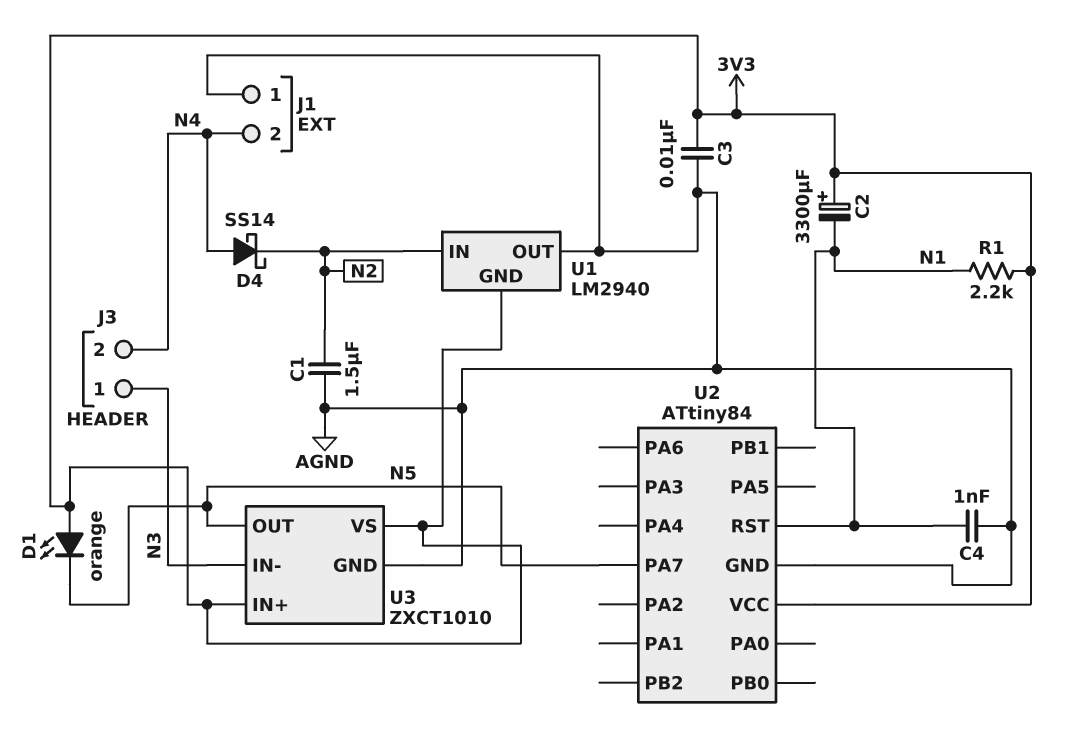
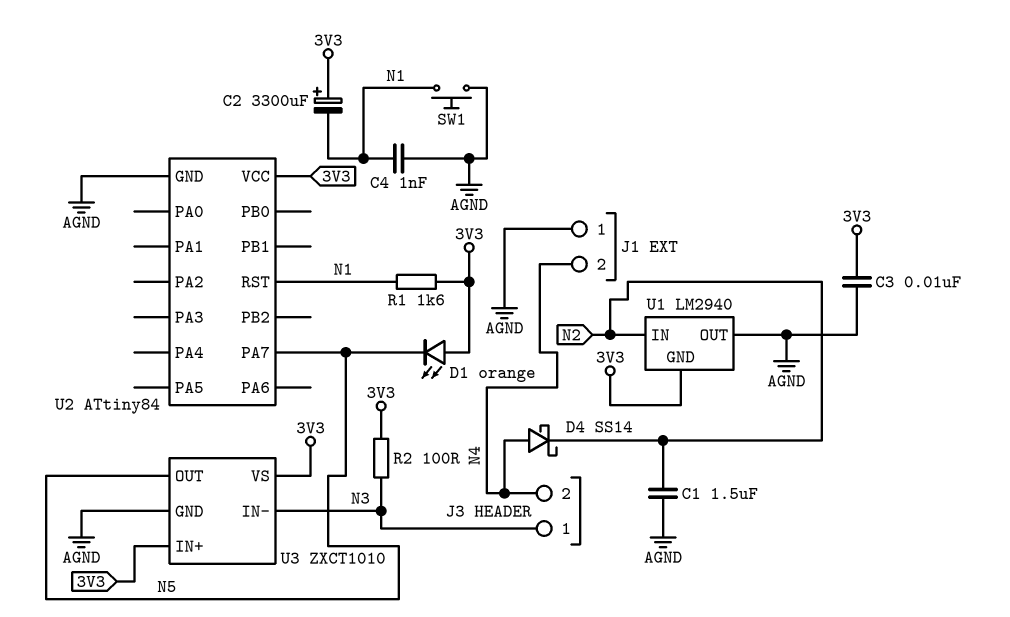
R1: 2.2k (3V3, N1) -> 1.6k (3V3, N1)
R2: none -> 100 (3V3, N3)
SW1: none -> button (AGND, N1)

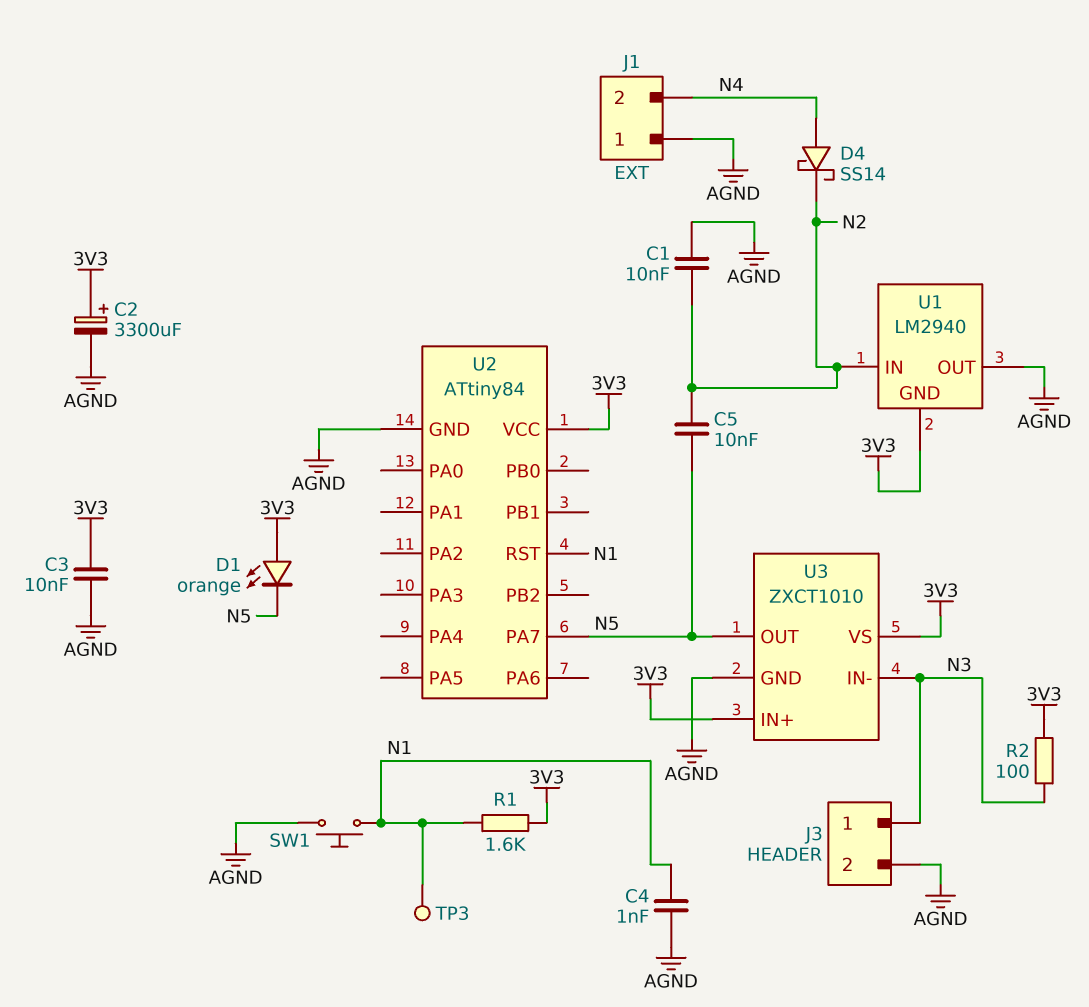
C1: 1.5uF (AGND, N2) -> 10nF (AGND, N2)
C2: 3300uF (plus 3V3, minus N1) -> 3300uF (plus 3V3, minus AGND)
C5: none -> 10nF (N2, N5)
J3 pin 2: N4 -> AGND
TP3: none -> test point (N1)

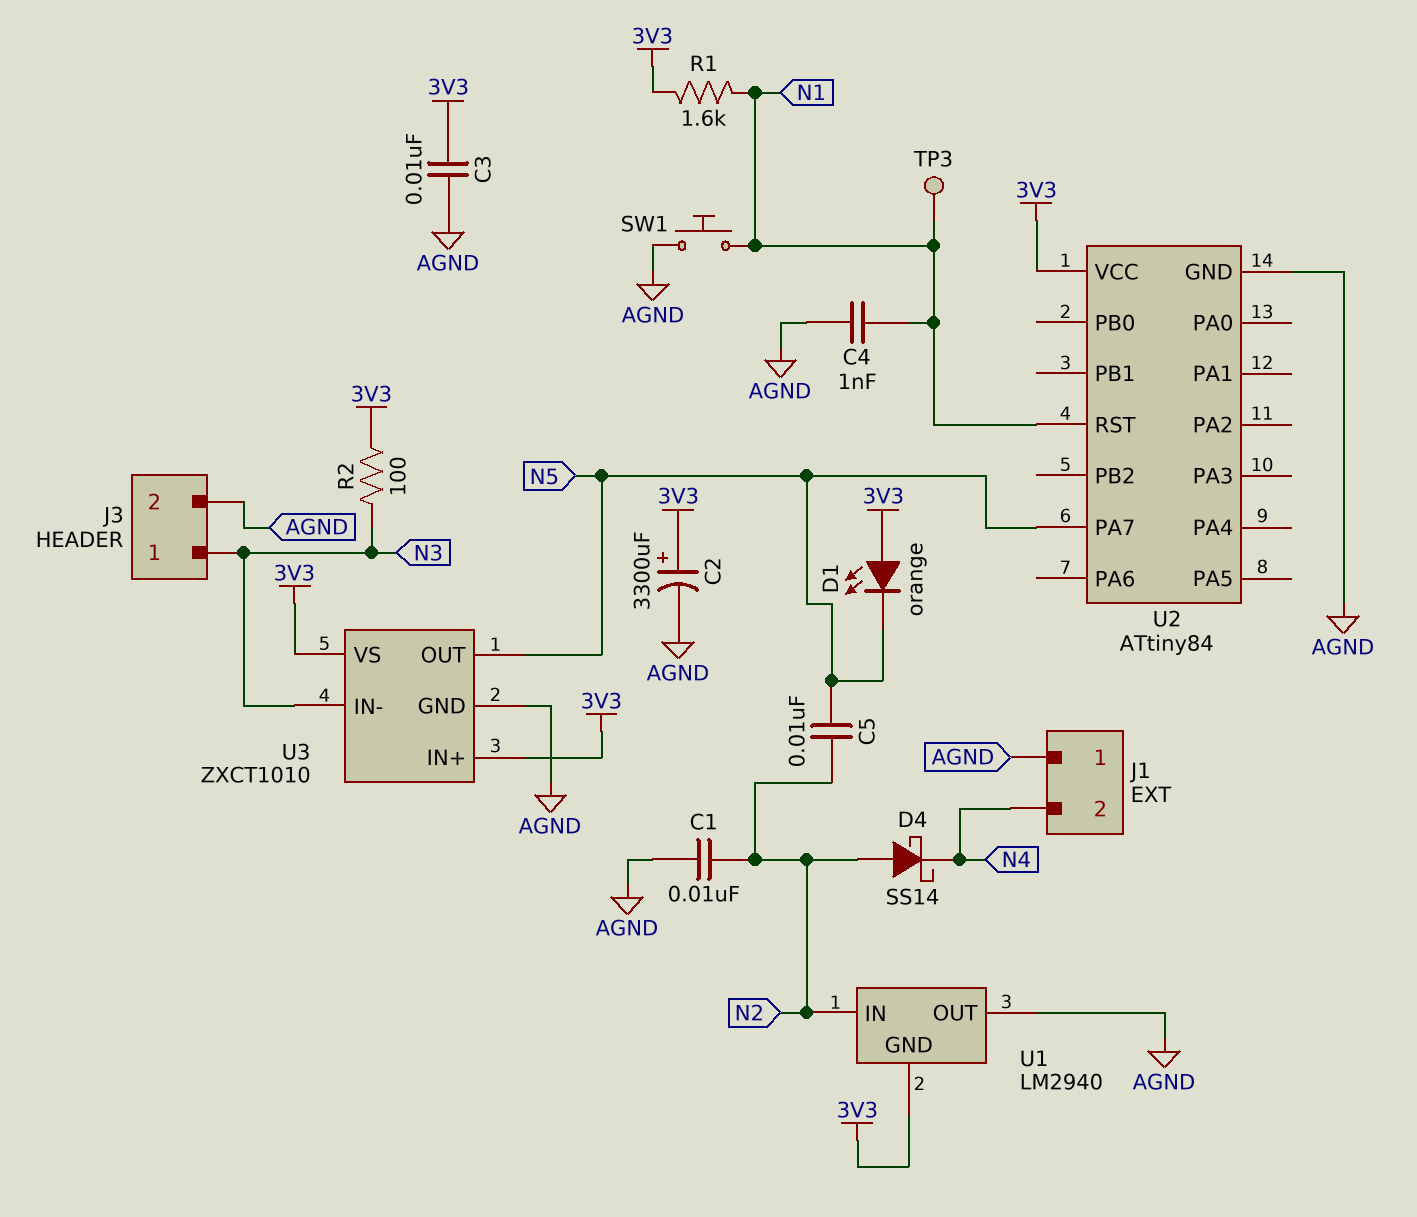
D4: schottky SS14 (A N4, K N2) -> schottky SS14 (A N2, K N4)

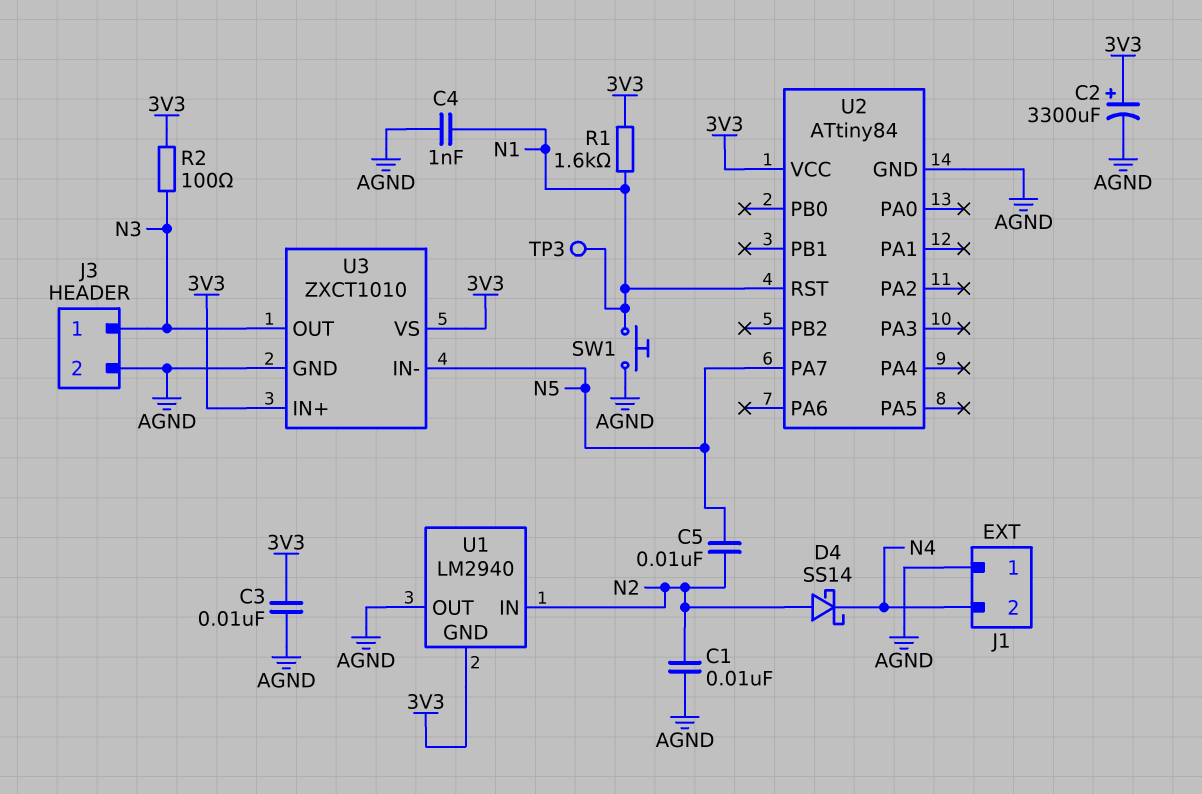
D1: LED orange (A 3V3, K N5) -> none
U3 pin IN-: N3 -> N5
U3 pin OUT: N5 -> N3

